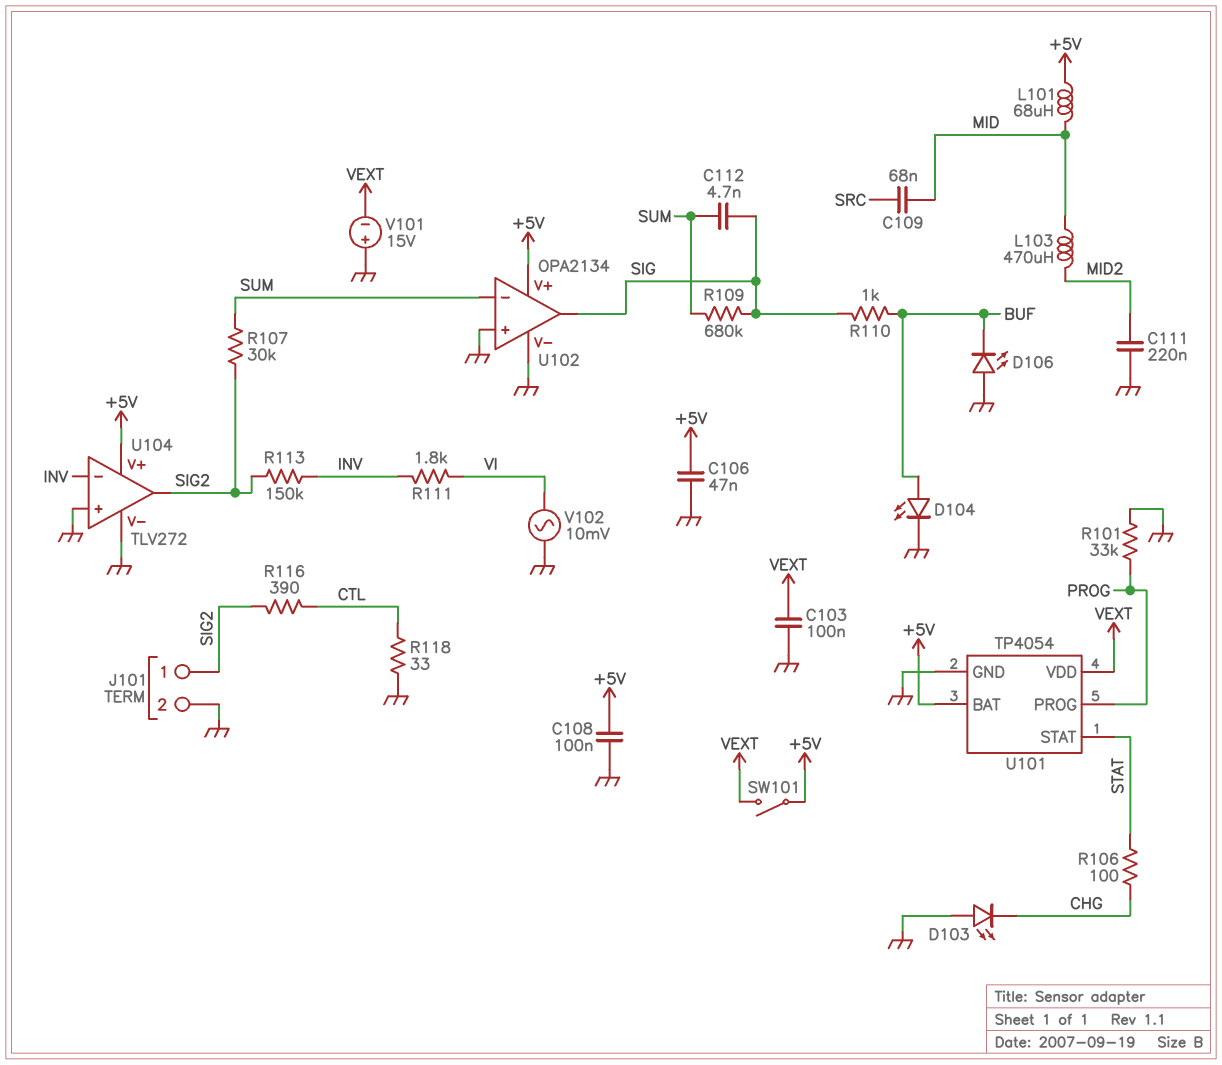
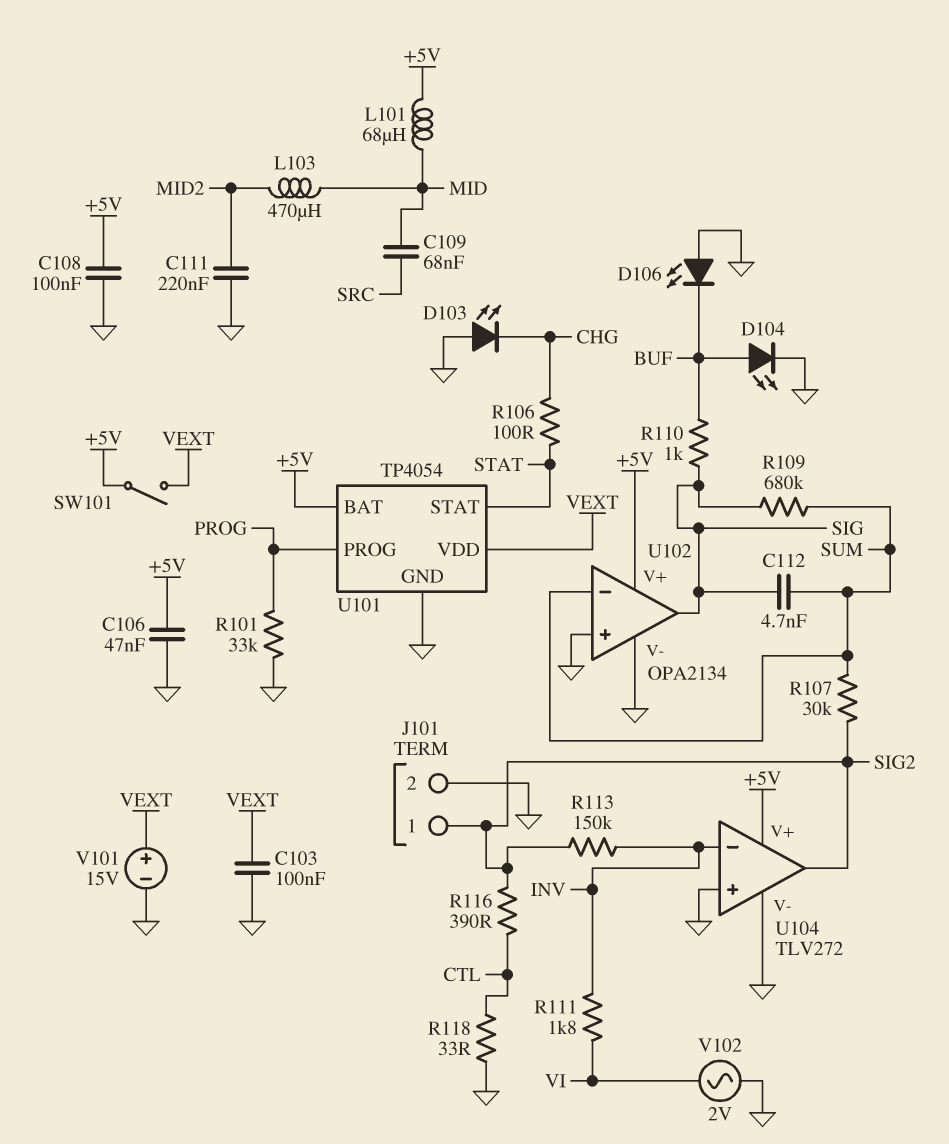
V101: 15V (plus GND, minus VEXT) -> 15V (plus VEXT, minus GND)
V102: AC 10mV (GND, VI) -> AC 2V (GND, VI)

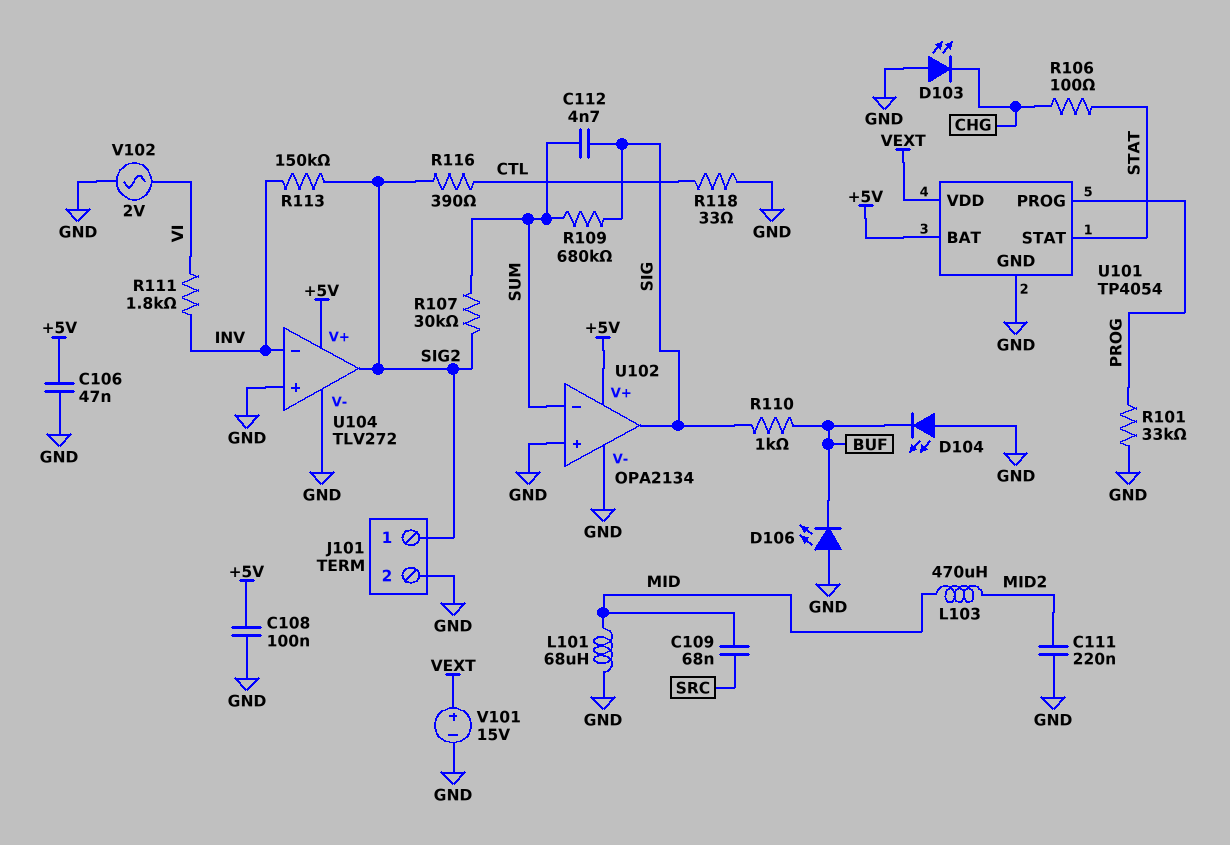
C103: 100nF (GND, VEXT) -> none
D104: LED (A BUF, K GND) -> LED (A GND, K BUF)
L101: 68uH (+5V, MID) -> 68uH (GND, MID)
SW101: switch (+5V, VEXT) -> none

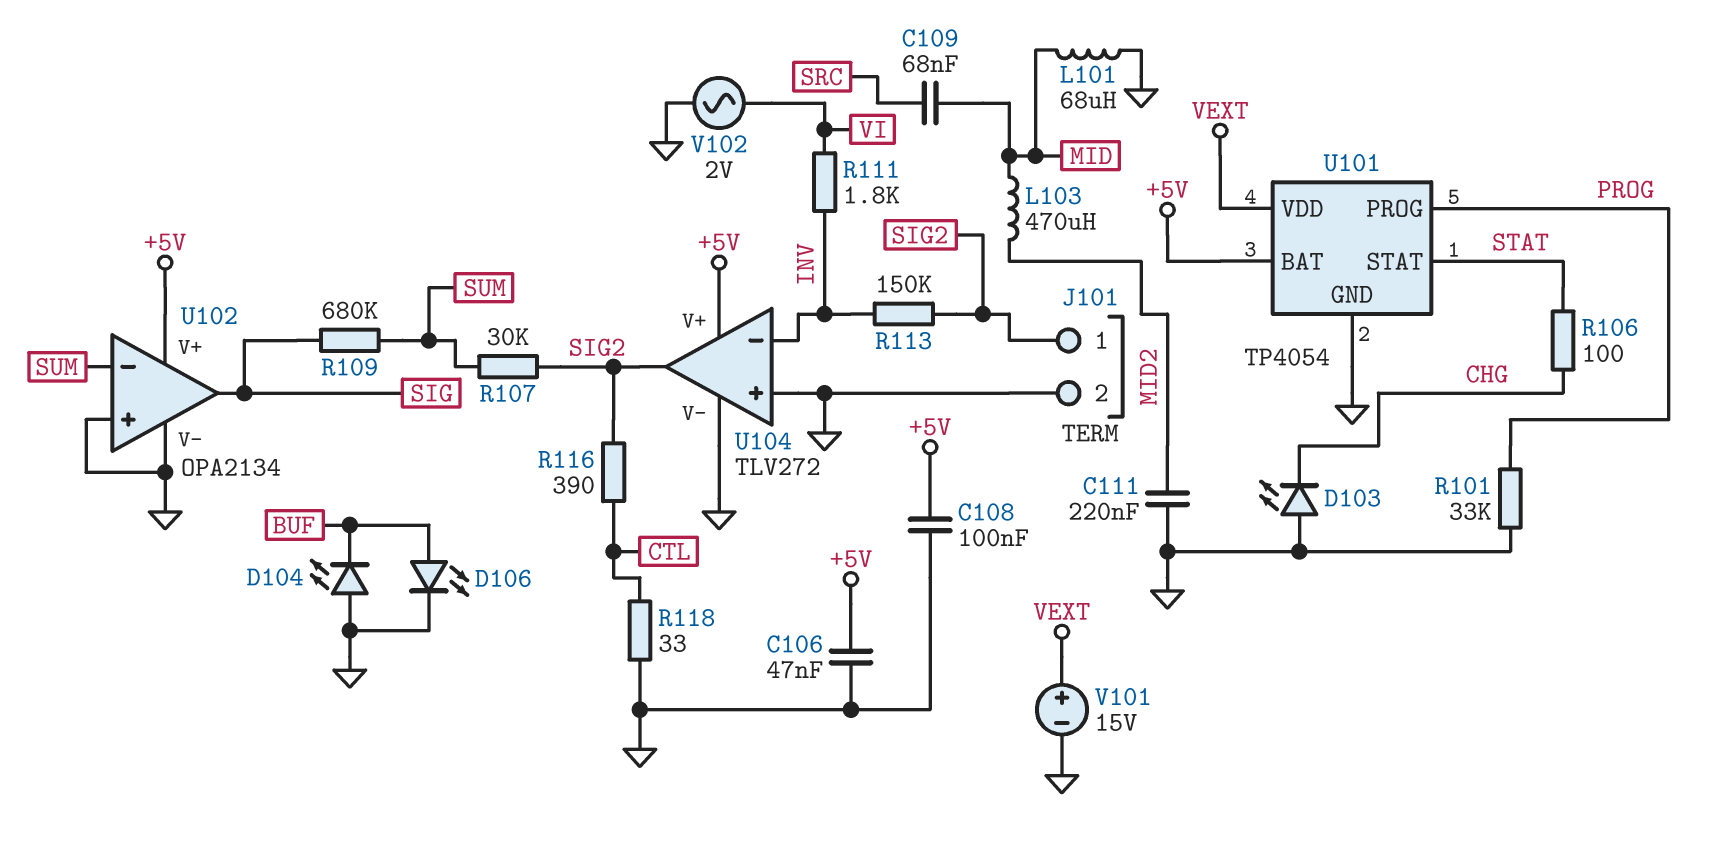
C112: 4.7nF (SIG, SUM) -> none
D106: LED (A GND, K BUF) -> LED (A BUF, K GND)
R110: 1k (BUF, SIG) -> none

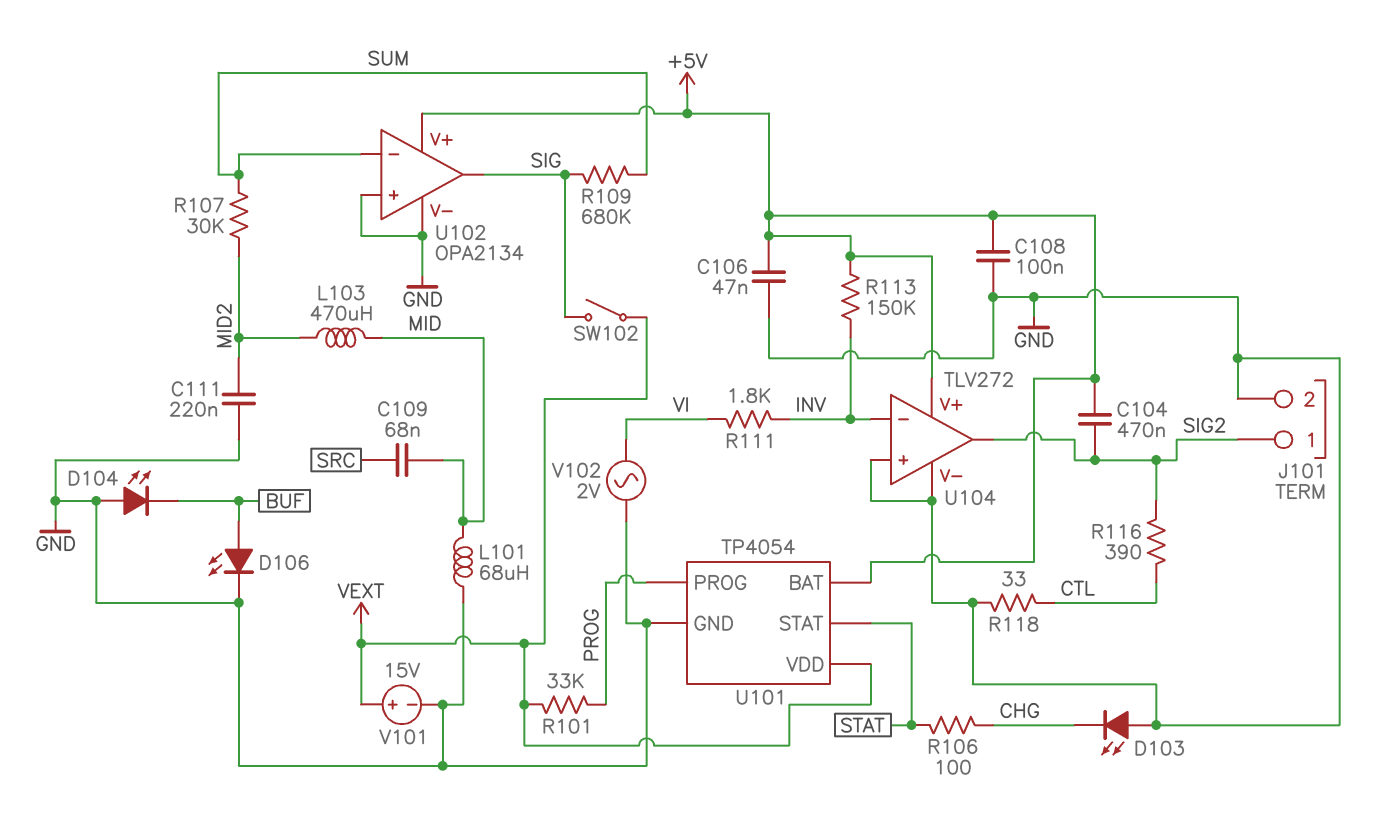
C104: none -> 470nF (+5V, SIG2)
R101: 33k (GND, PROG) -> 33k (PROG, VEXT)
R107: 30k (SIG2, SUM) -> 30k (MID2, SUM)
R113: 150k (INV, SIG2) -> 150k (+5V, INV)
SW102: none -> switch (SIG, VEXT)

